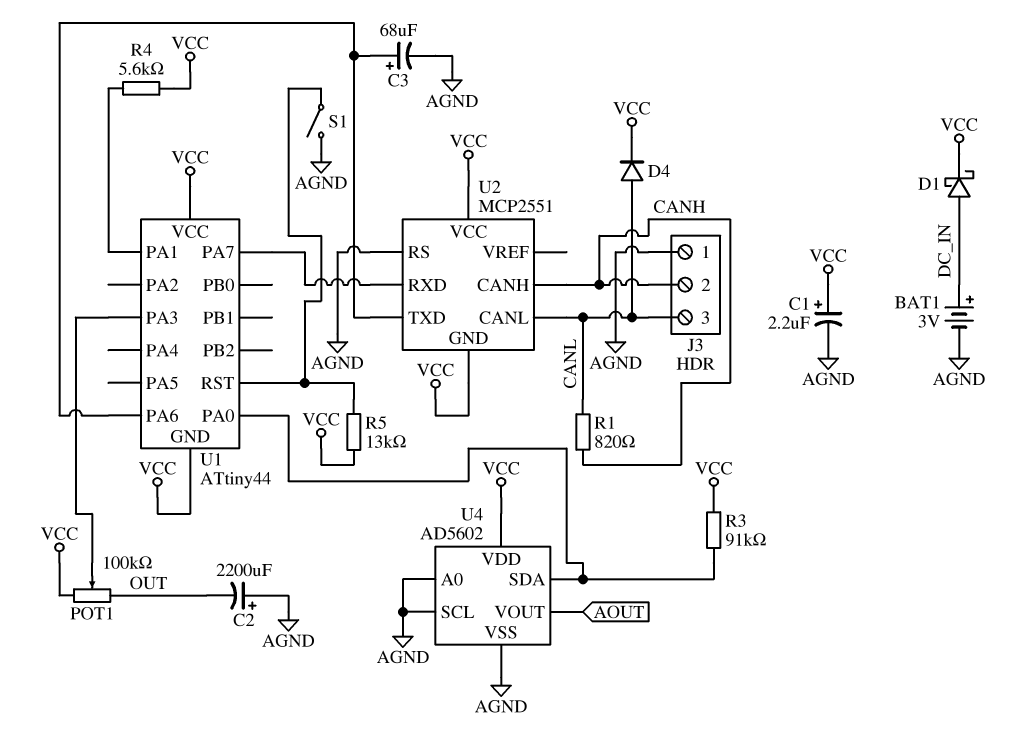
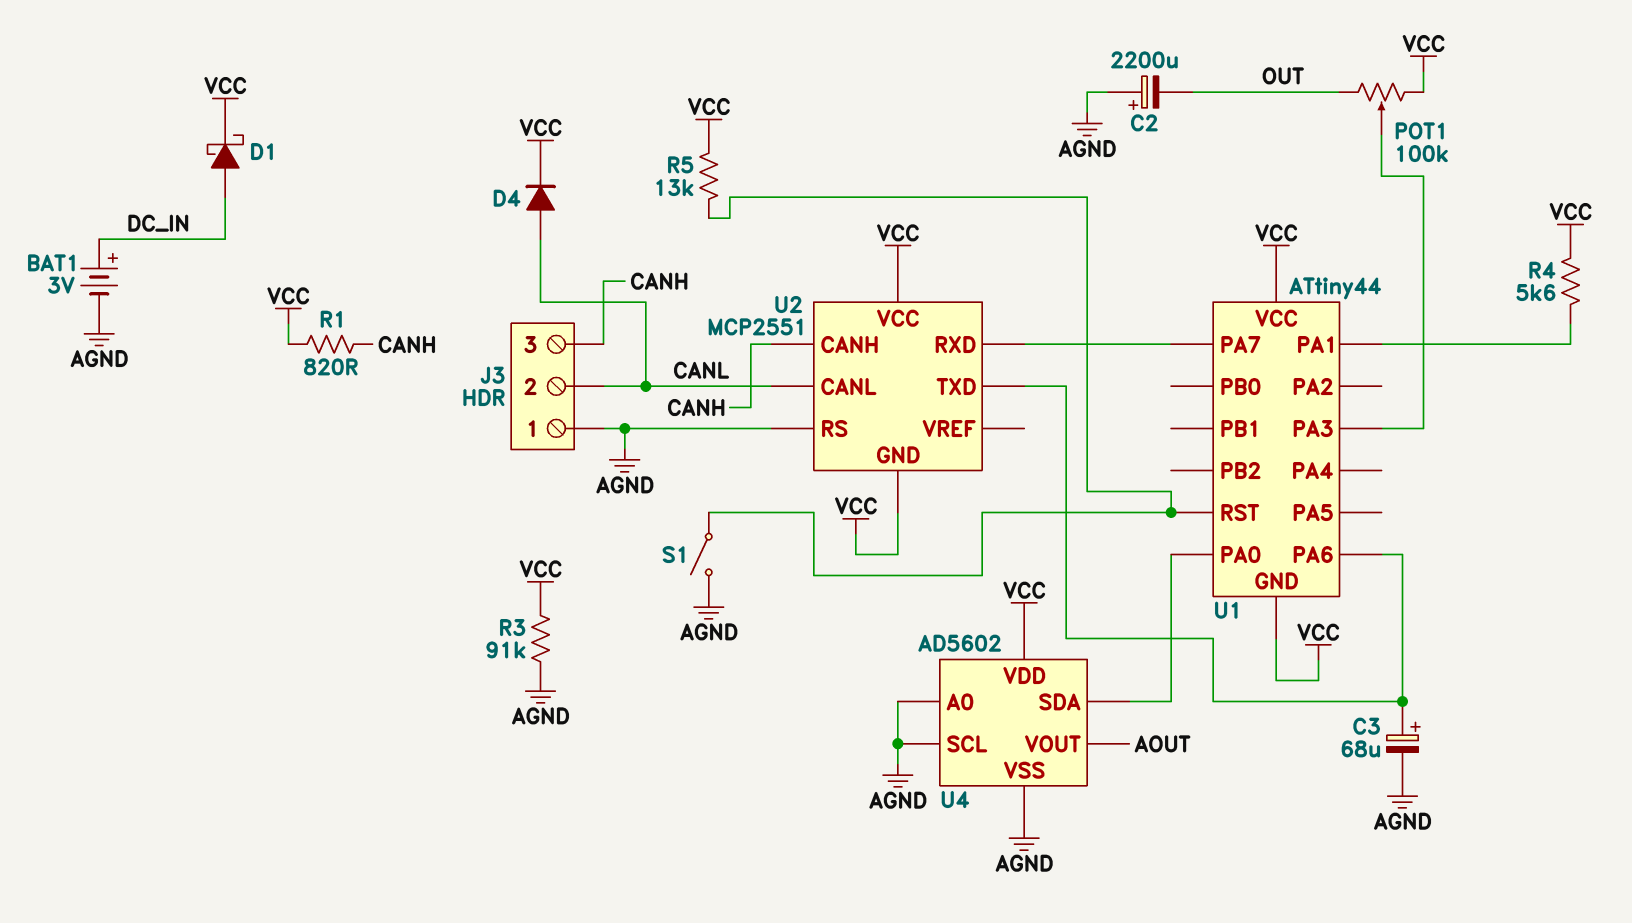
C1: 2.2uF (plus VCC, minus AGND) -> none
J3 pin 2: CANH -> CANL
J3 pin 3: CANL -> CANH
R1: 820 (CANH, CANL) -> 820 (CANH, VCC)
R3: 91k (U1/PA0, VCC) -> 91k (AGND, VCC)

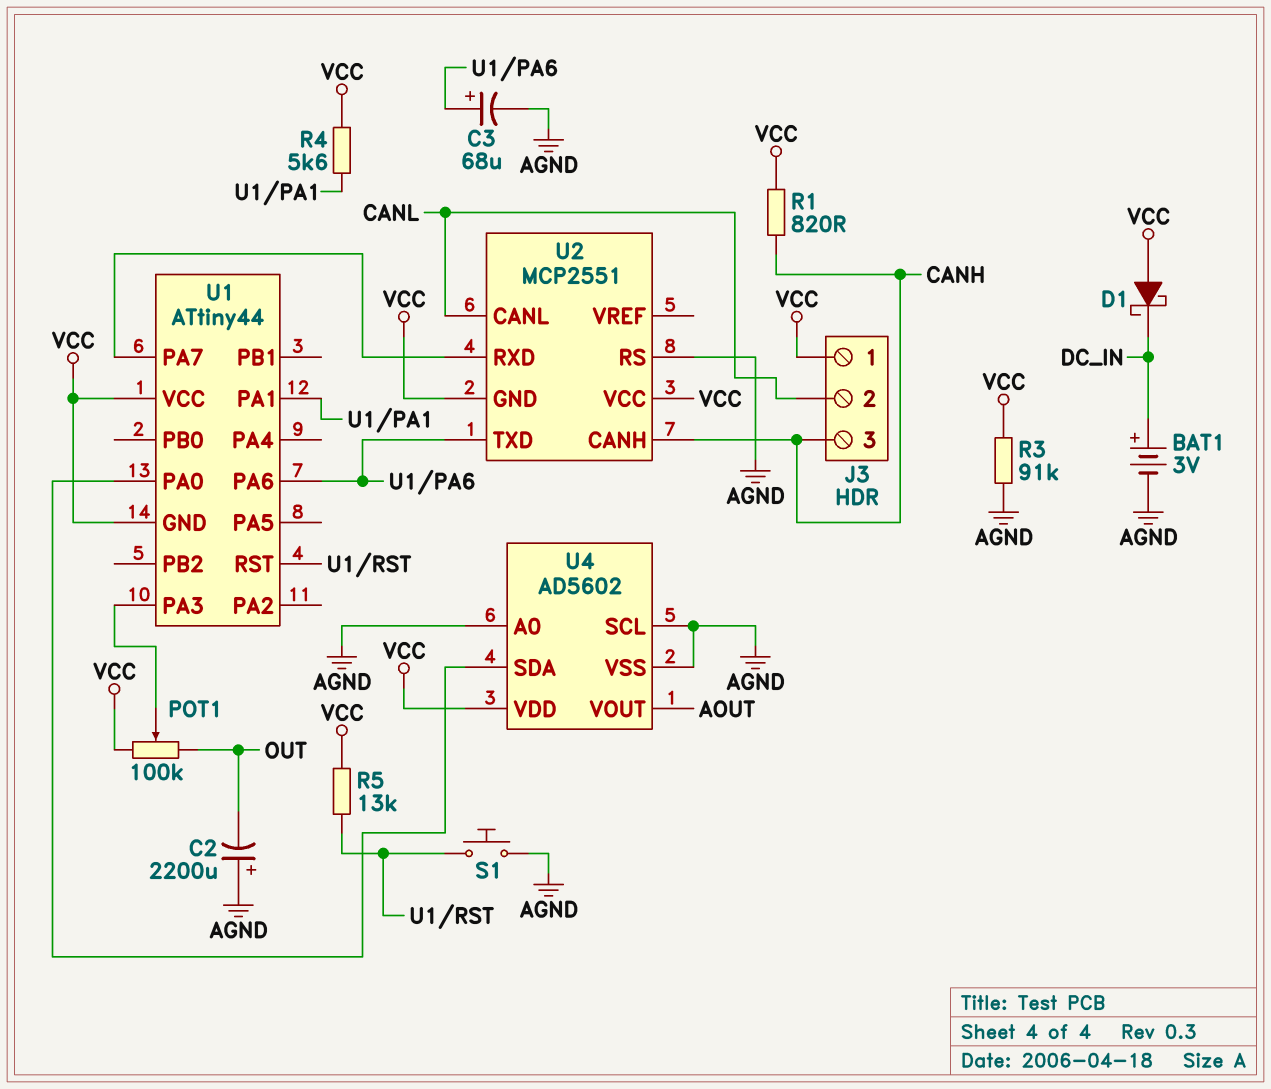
D1: schottky (A DC_IN, K VCC) -> schottky (A VCC, K DC_IN)
D4: diode (A CANL, K VCC) -> none
J3 pin 1: AGND -> VCC
S1: switch (AGND, U1/RST) -> button (AGND, U1/RST)

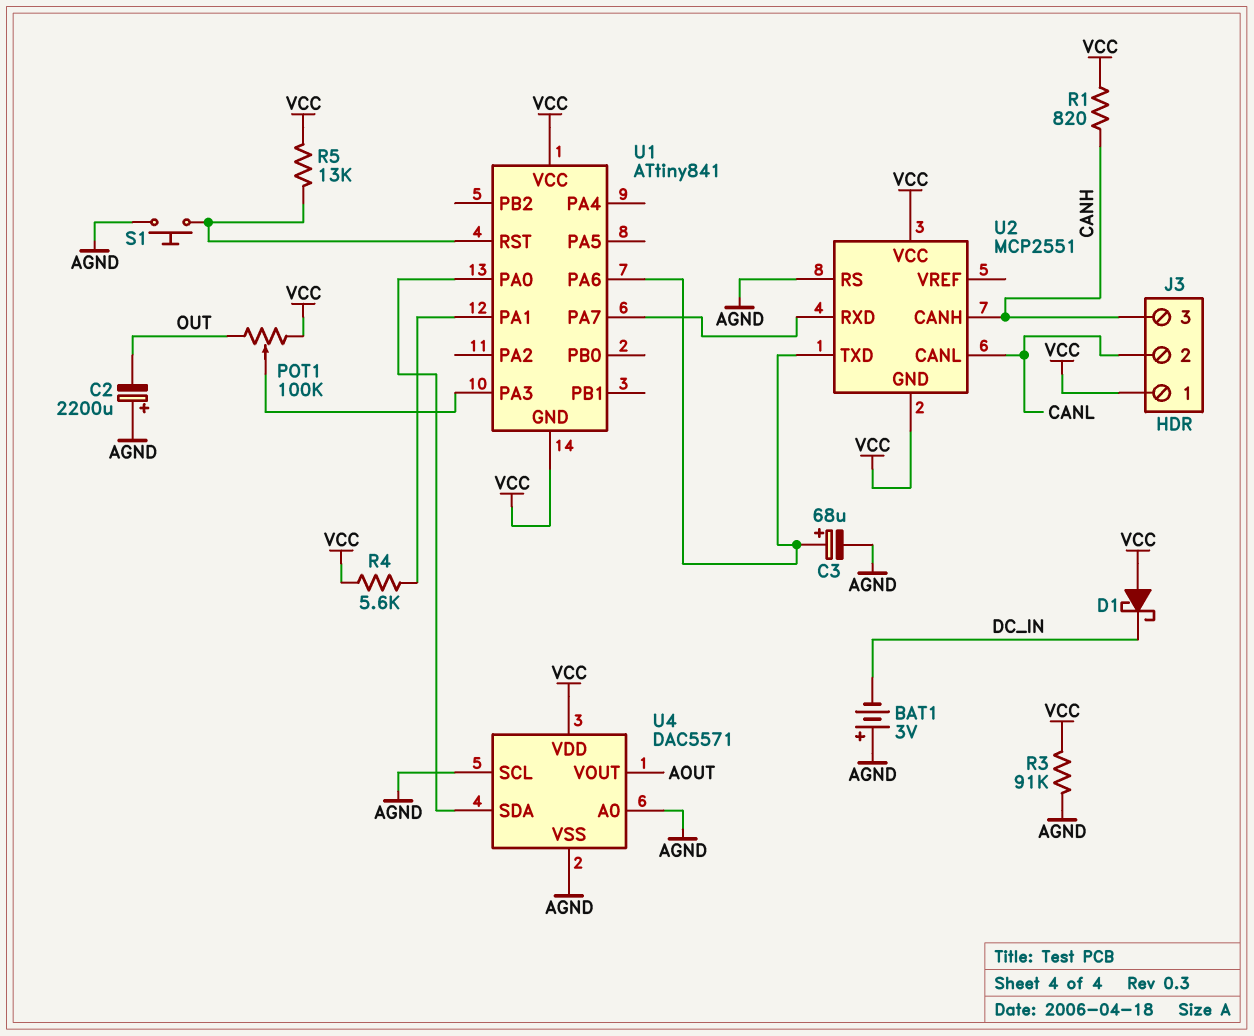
BAT1: 3V (plus DC_IN, minus AGND) -> 3V (plus AGND, minus DC_IN)
U1: ATtiny44 -> ATtiny841
U4: AD5602 -> DAC5571

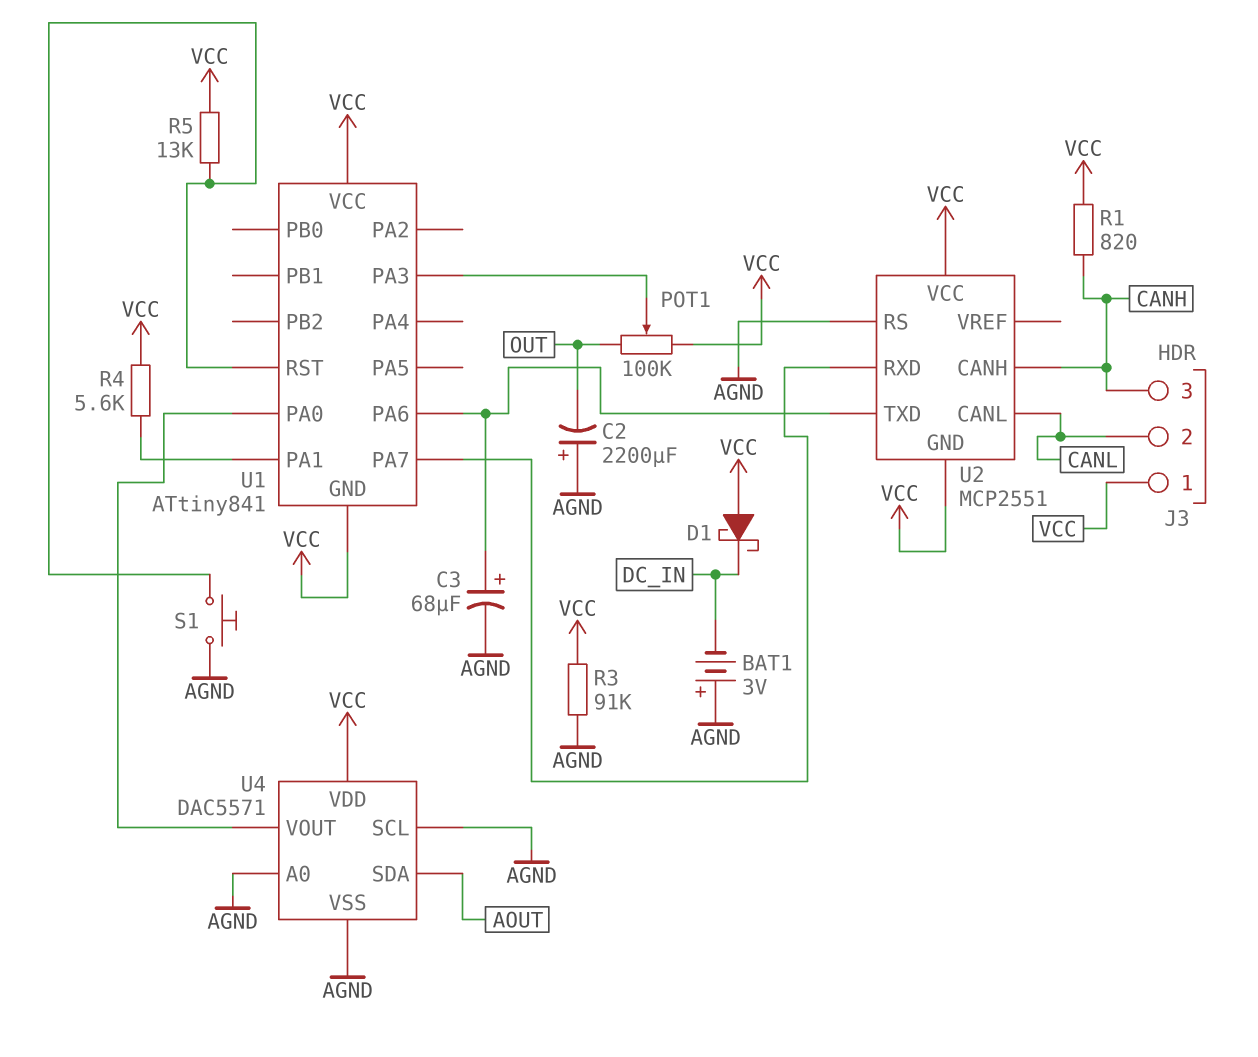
U4 pin SDA: U1/PA0 -> AOUT
U4 pin VOUT: AOUT -> U1/PA0

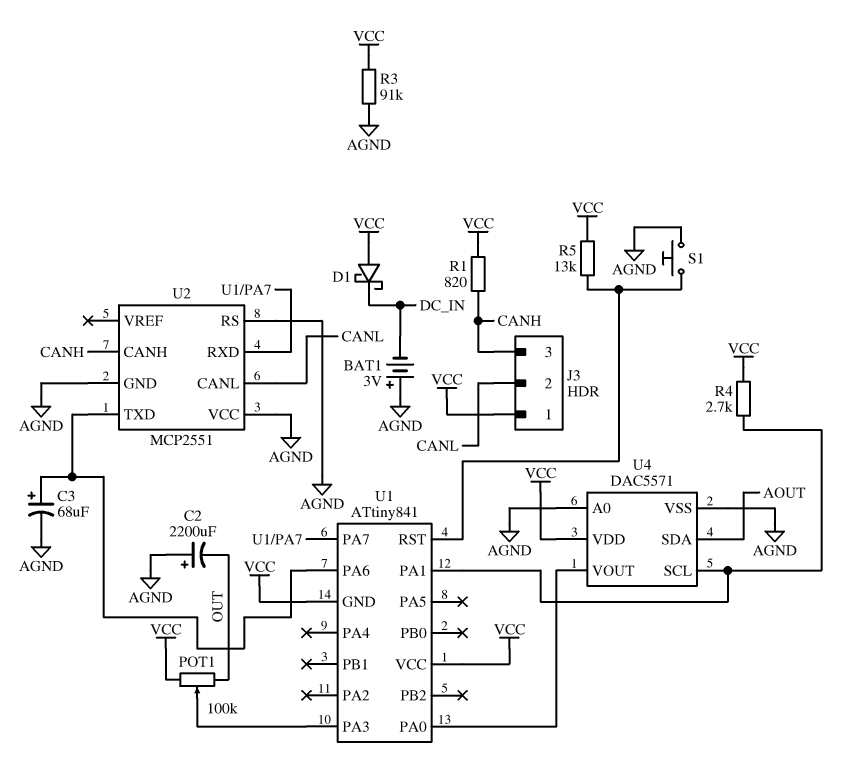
R4: 5.6k (U1/PA1, VCC) -> 2.7k (U1/PA1, VCC)
U2 pin GND: VCC -> AGND
U2 pin VCC: VCC -> AGND
U4 pin SCL: AGND -> U1/PA1

